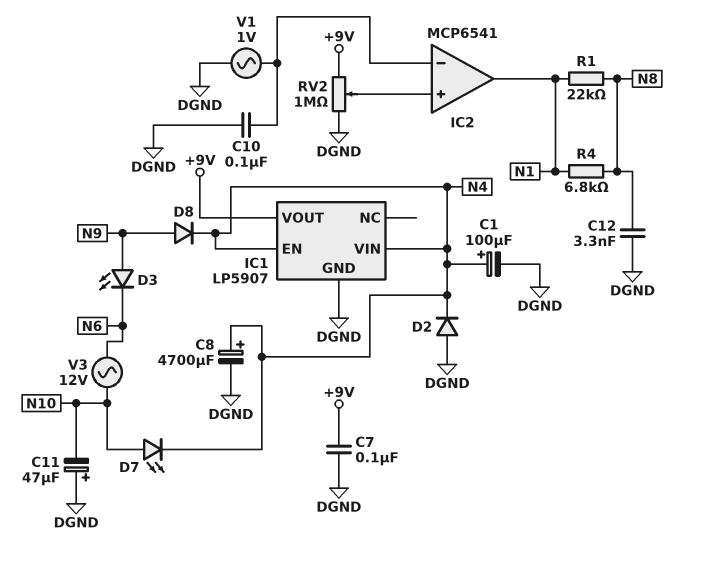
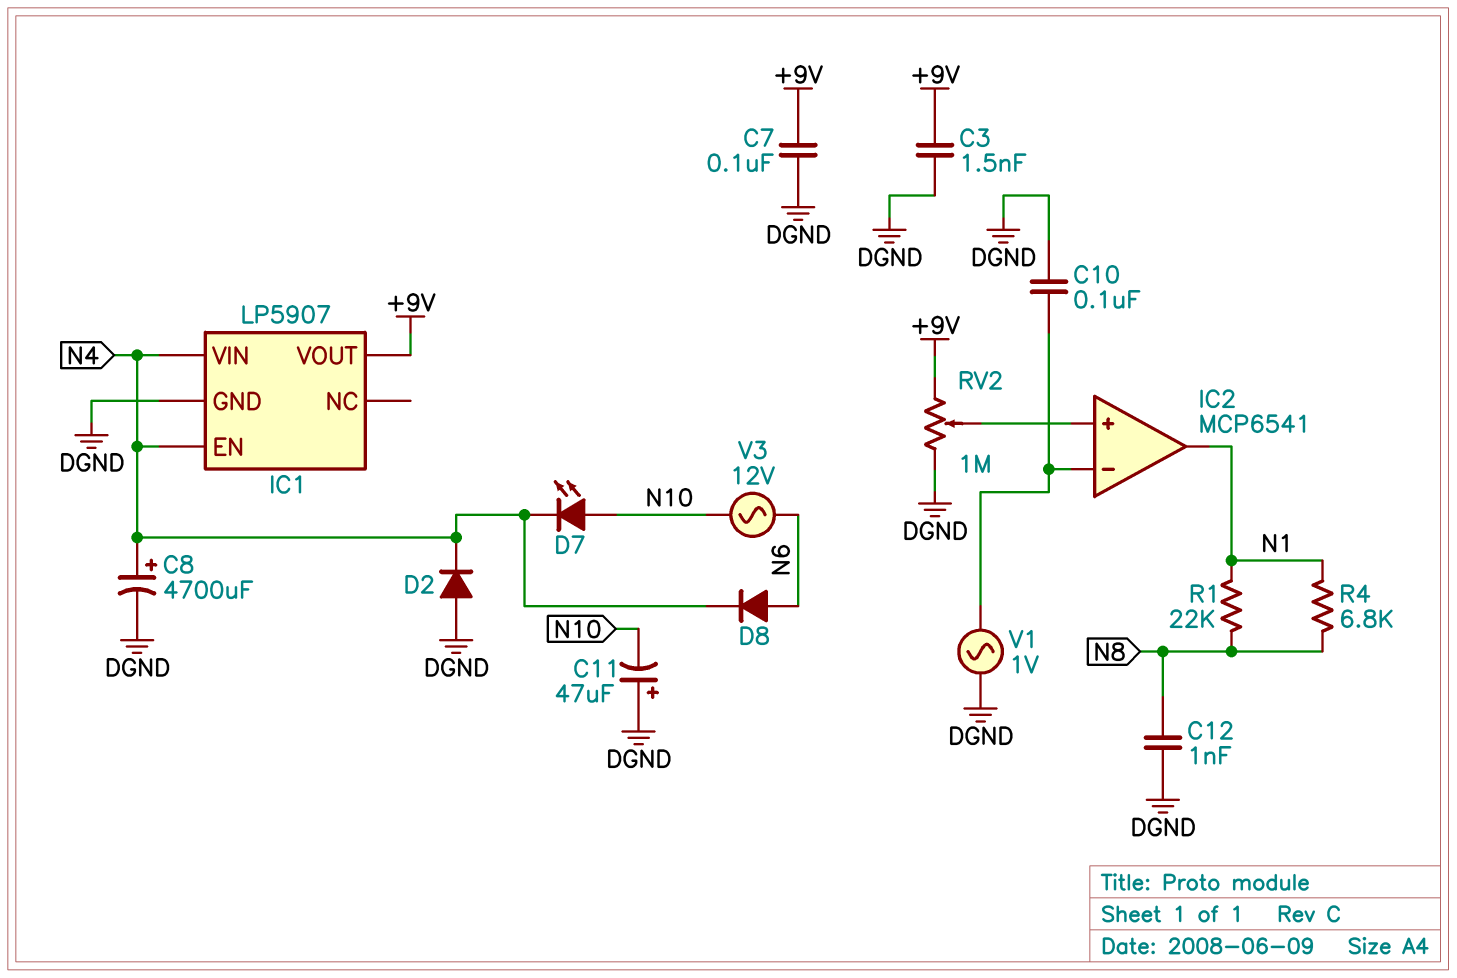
C1: 100uF (plus N4, minus DGND) -> none
C3: none -> 1.5nF (+9V, DGND)
C12: 3.3nF (DGND, N8) -> 1nF (DGND, N8)
D3: LED (A N9, K N6) -> none
D8: diode (A N9, K N4) -> diode (A N6, K N4)

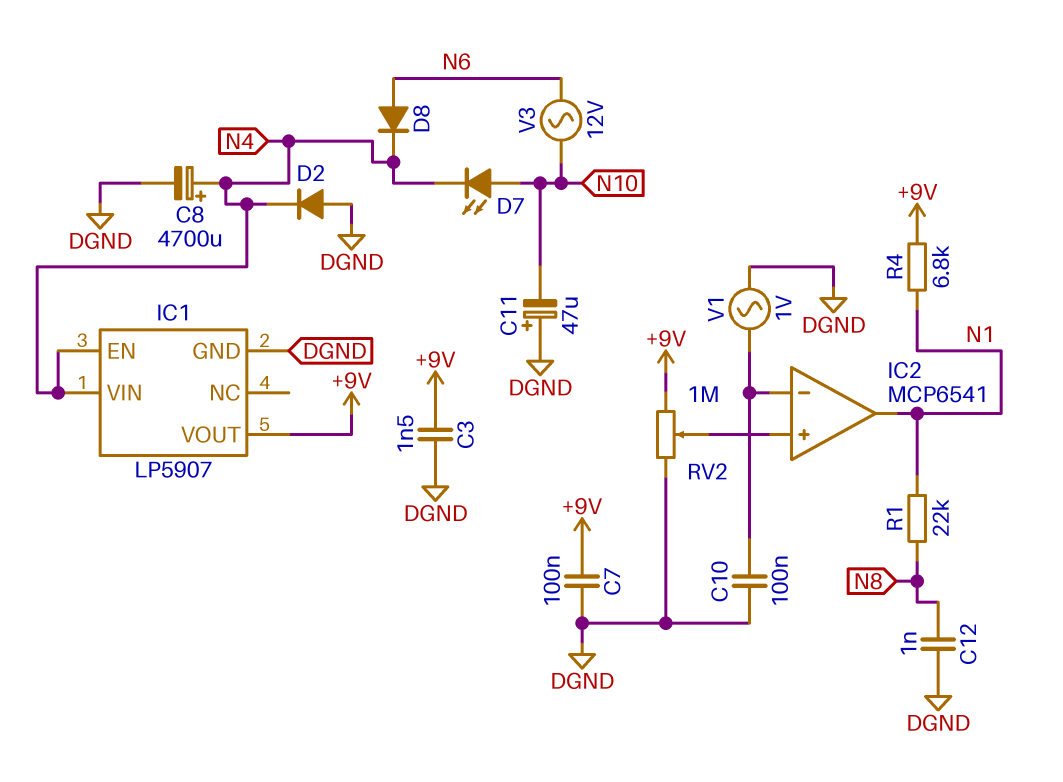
R4: 6.8k (N1, N8) -> 6.8k (+9V, N1)

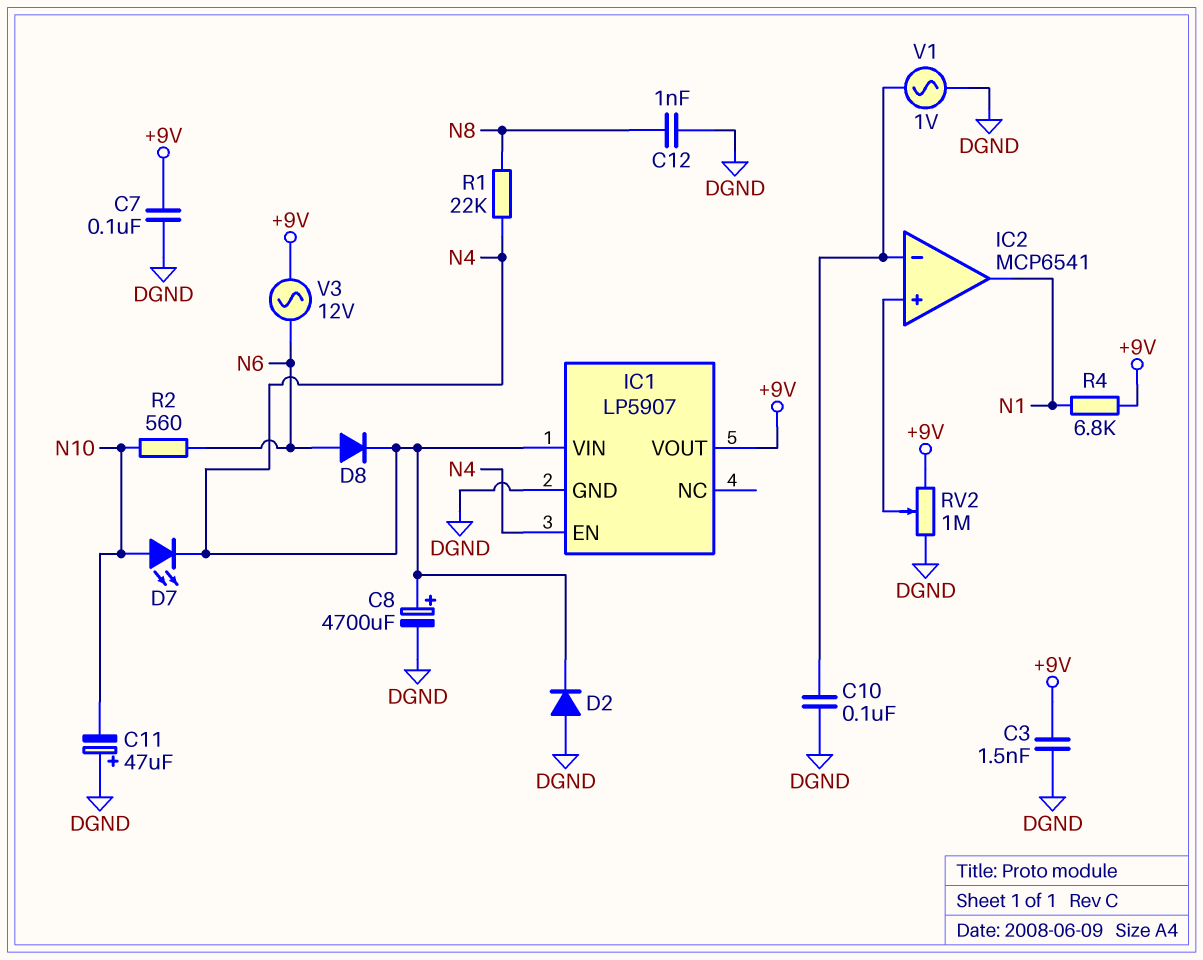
R1: 22k (N1, N8) -> 22k (N4, N8)
R2: none -> 560 (N6, N10)
V3: AC 12V (N6, N10) -> AC 12V (+9V, N6)

